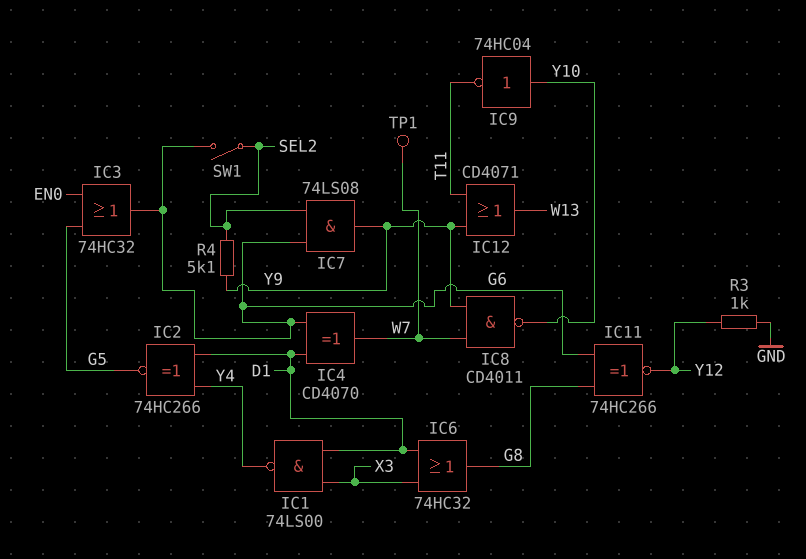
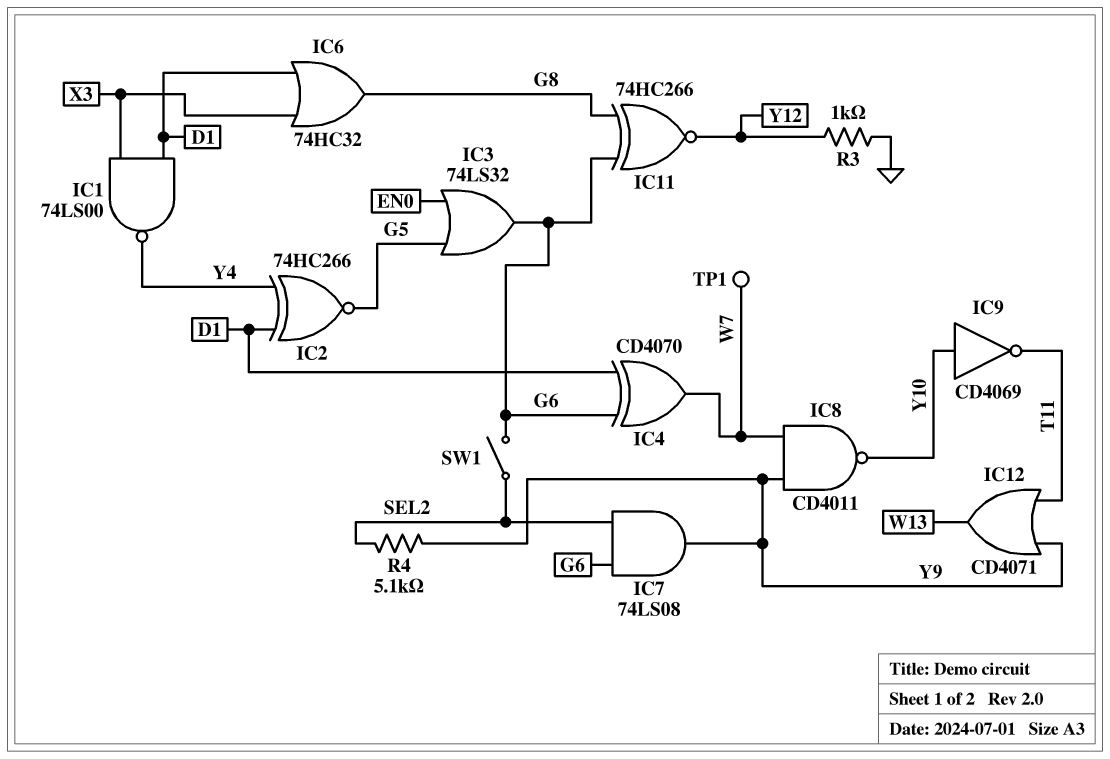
IC3: OR 74HC32 (in EN0, in G5, out G6) -> OR 74LS32 (in EN0, in G5, out G6)
IC9: NOT 74HC04 (in Y10, out T11) -> NOT CD4069 (in Y10, out T11)

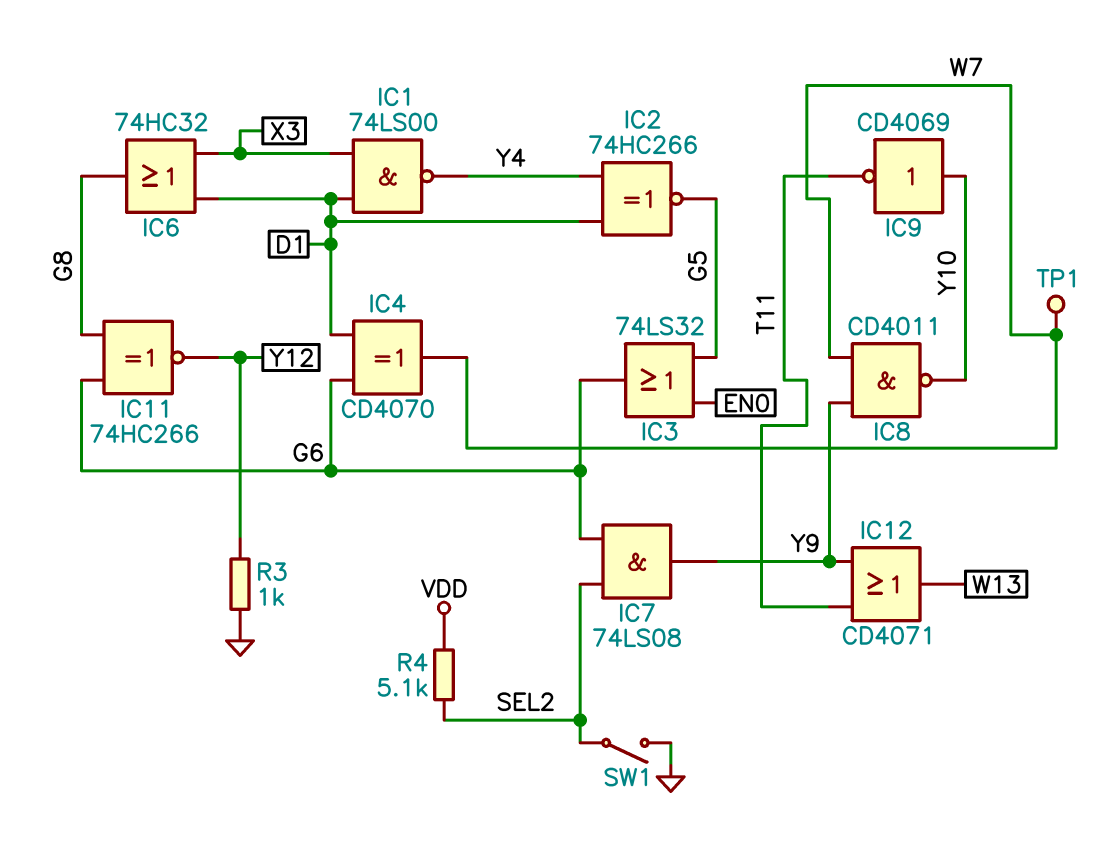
R4: 5.1k (SEL2, Y9) -> 5.1k (SEL2, VDD)
SW1: switch (G6, SEL2) -> switch (GND, SEL2)

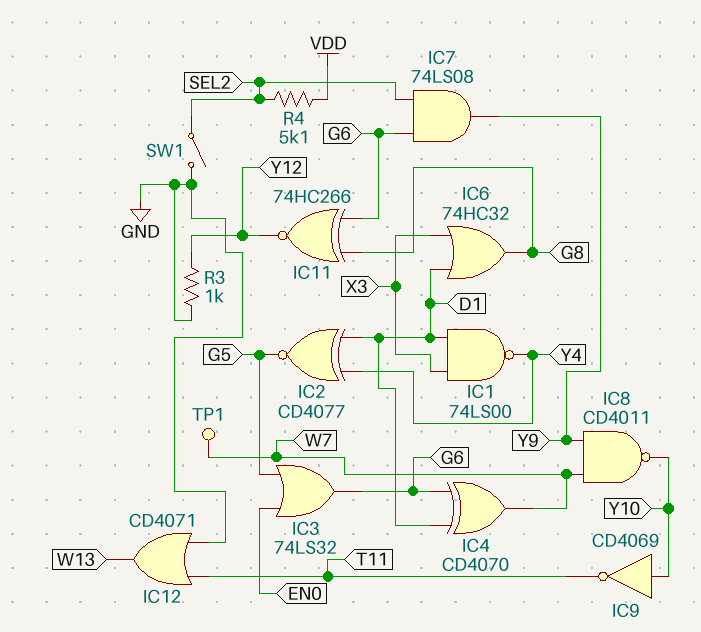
IC2: XNOR 74HC266 (in D1, in Y4, out G5) -> XNOR CD4077 (in D1, in Y4, out G5)
IC12: OR CD4071 (in T11, in Y9, out W13) -> OR CD4071 (in GND, in T11, out W13)

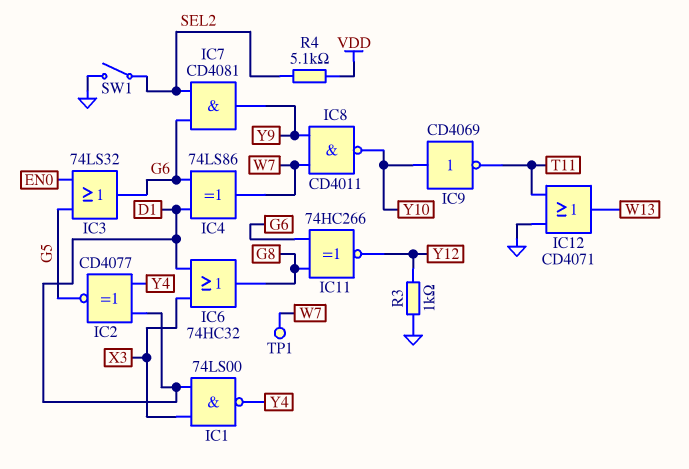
IC4: XOR CD4070 (in D1, in G6, out W7) -> XOR 74LS86 (in D1, in G6, out W7)
IC7: AND 74LS08 (in G6, in SEL2, out Y9) -> AND CD4081 (in G6, in SEL2, out Y9)

